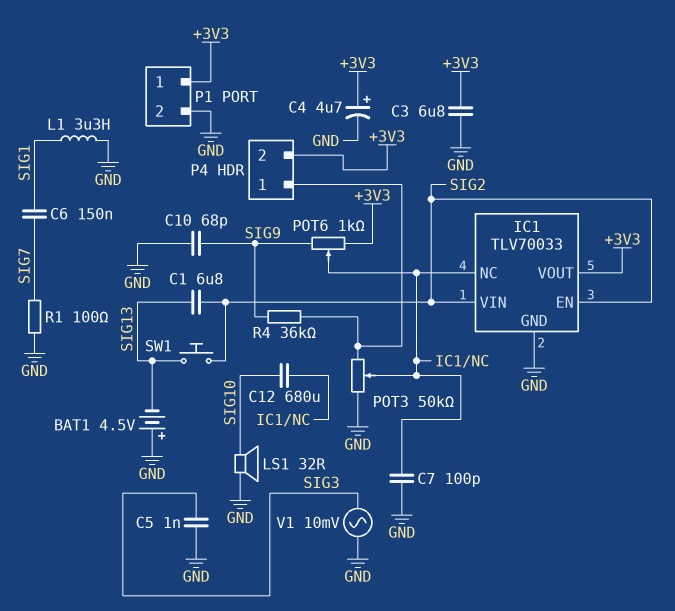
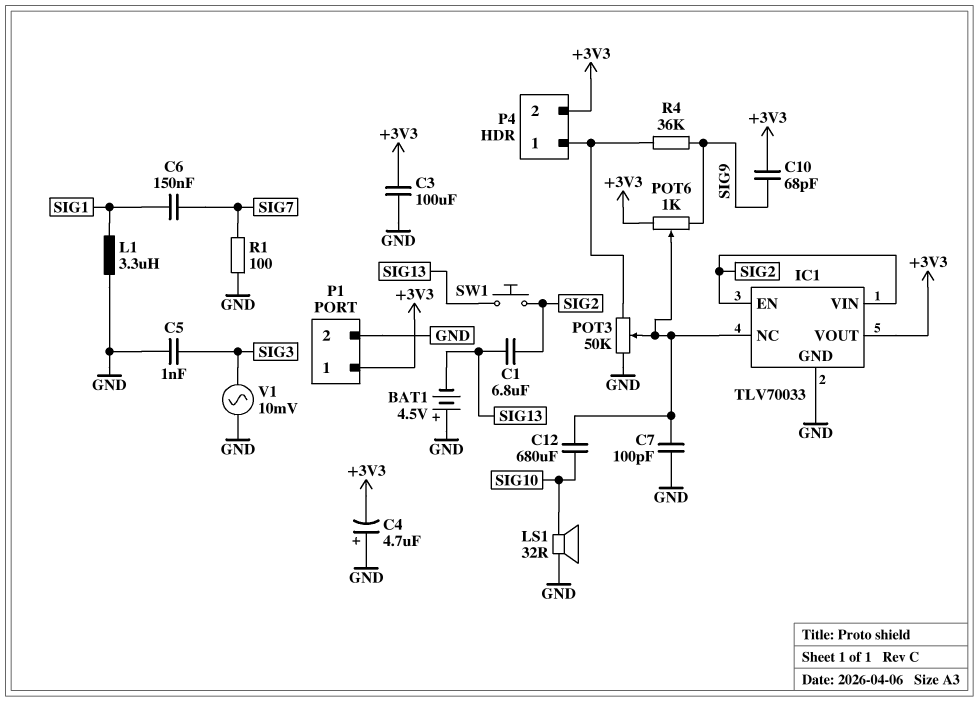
C3: 6.8uF (+3V3, GND) -> 100uF (+3V3, GND)
C4: 4.7uF (plus +3V3, minus GND) -> 4.7uF (plus GND, minus +3V3)
C10: 68pF (GND, SIG9) -> 68pF (+3V3, SIG9)

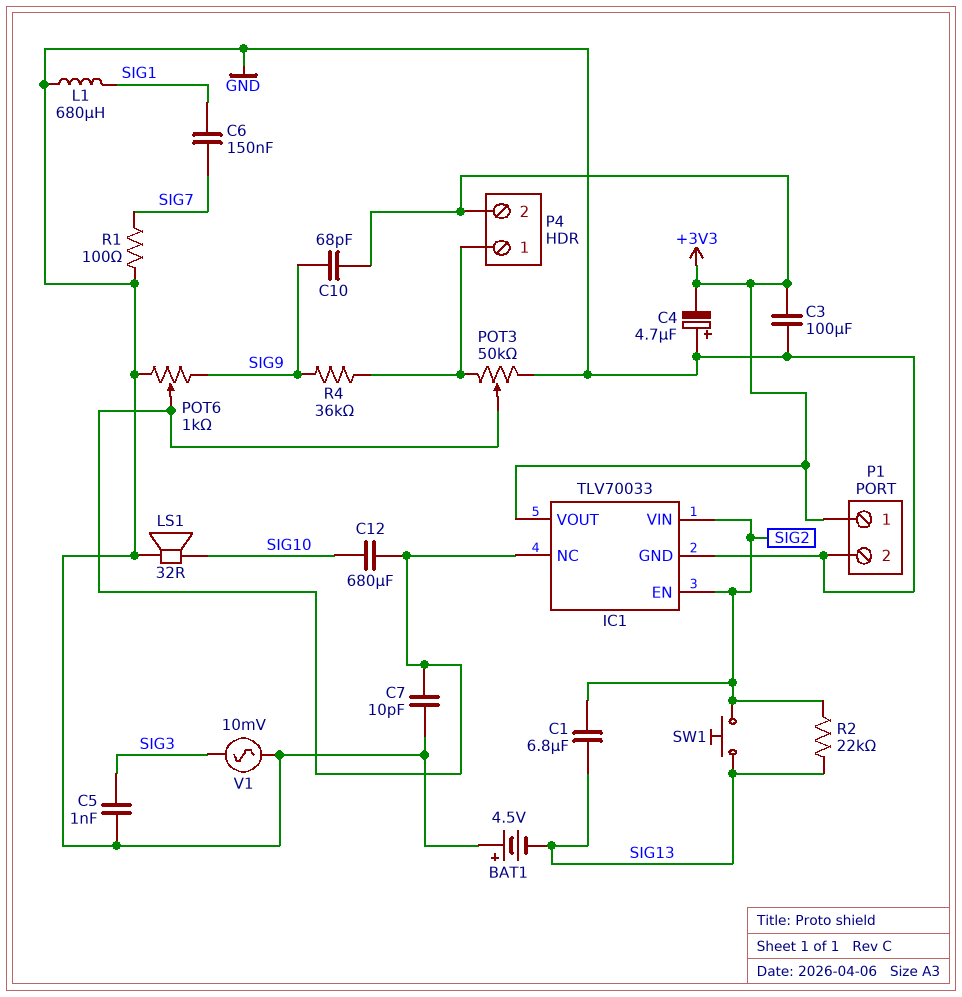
C7: 100pF (GND, IC1/NC) -> 10pF (GND, IC1/NC)
L1: 3.3uH (GND, SIG1) -> 680uH (GND, SIG1)
POT6: 1k (+3V3, SIG9, wiper IC1/NC) -> 1k (GND, SIG9, wiper IC1/NC)
R2: none -> 22k (SIG2, SIG13)

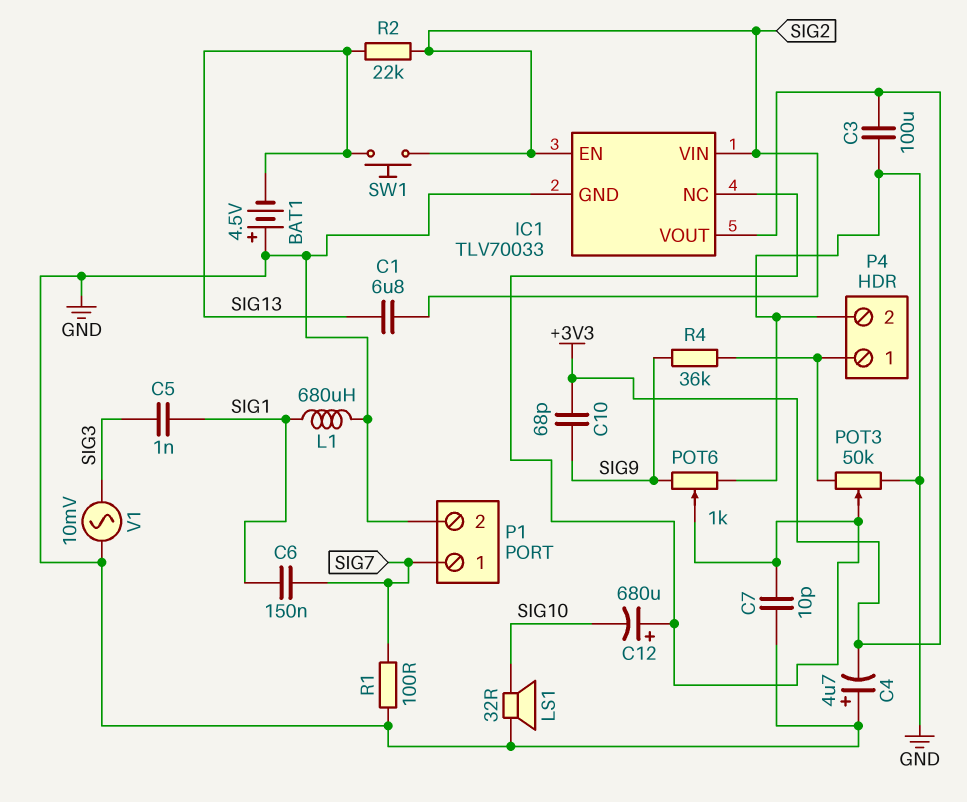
C5: 1nF (GND, SIG3) -> 1nF (SIG1, SIG3)
C12: 680uF (IC1/NC, SIG10) -> 680uF (plus IC1/NC, minus SIG10)
P1 pin 1: +3V3 -> SIG7
P4 pin 2: +3V3 -> GND

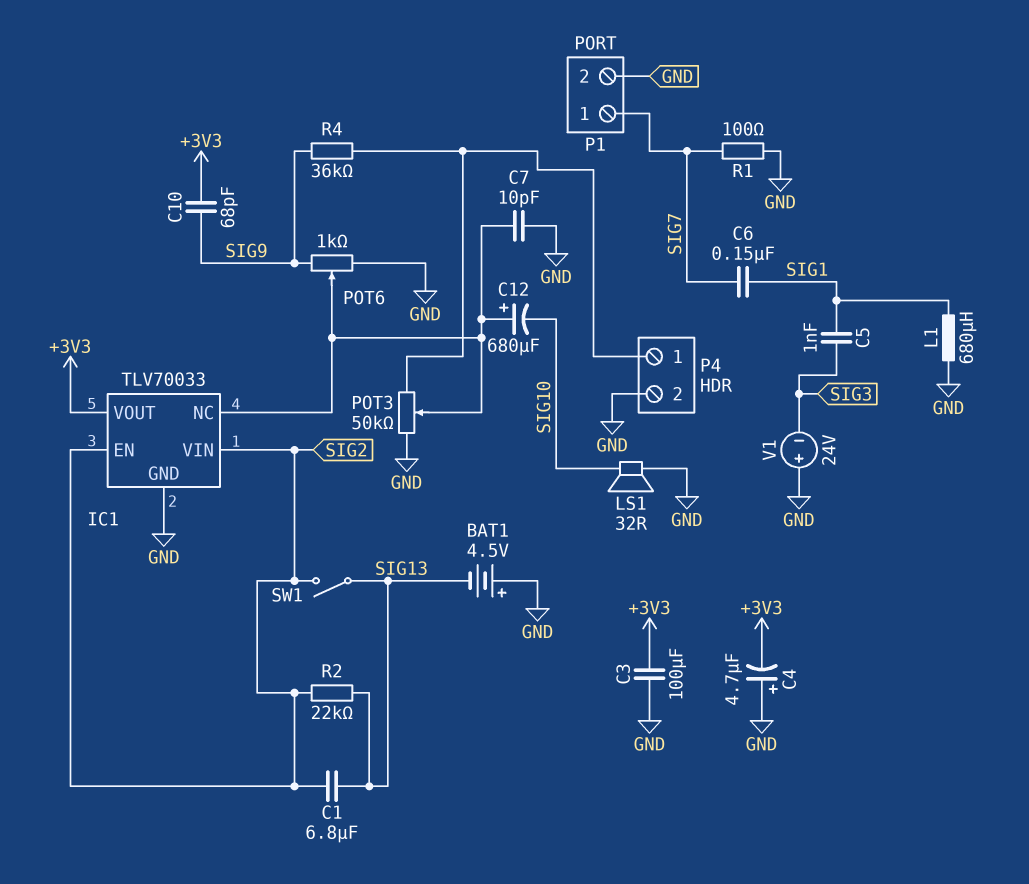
SW1: button (SIG2, SIG13) -> switch (SIG2, SIG13)
V1: AC 10mV (GND, SIG3) -> 24V (plus GND, minus SIG3)

